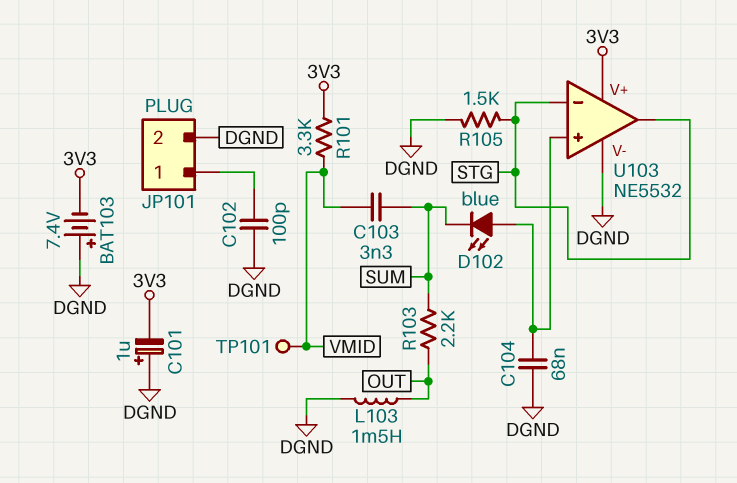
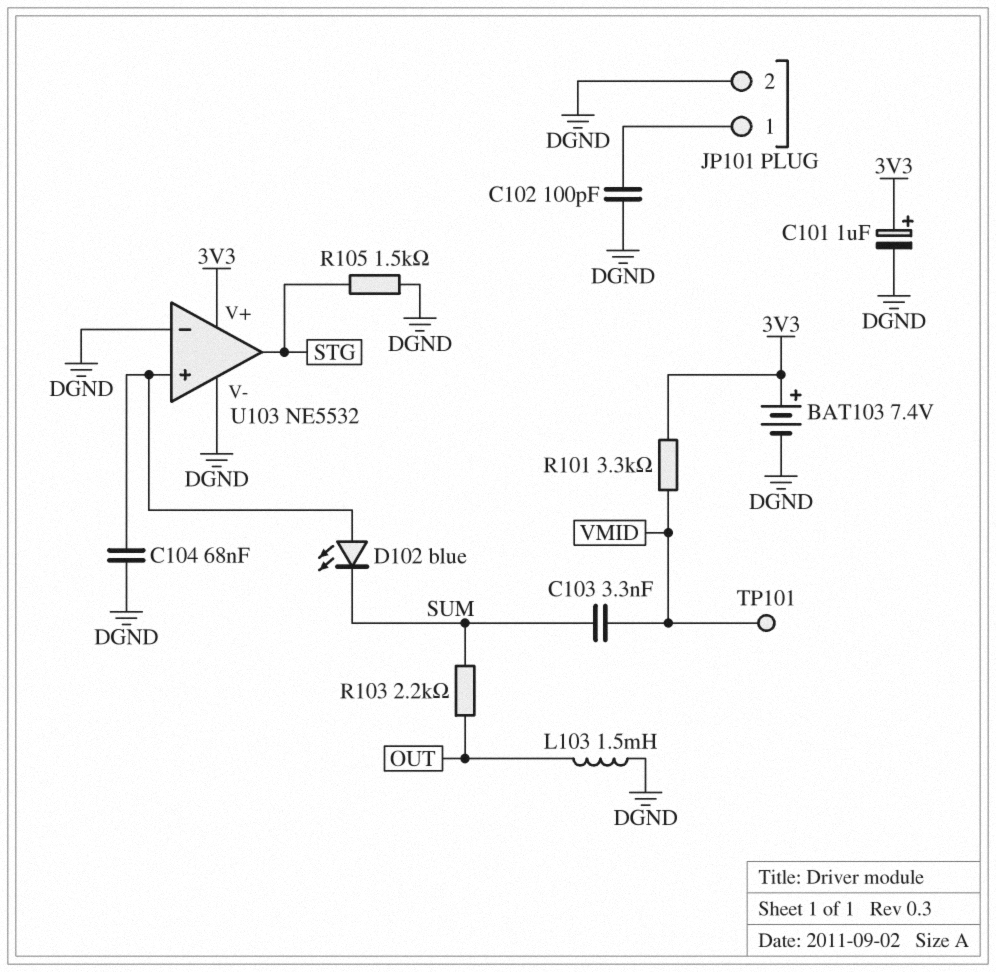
BAT103: 7.4V (plus DGND, minus 3V3) -> 7.4V (plus 3V3, minus DGND)
C101: 1uF (plus DGND, minus 3V3) -> 1uF (plus 3V3, minus DGND)
U103 pin in-: STG -> DGND

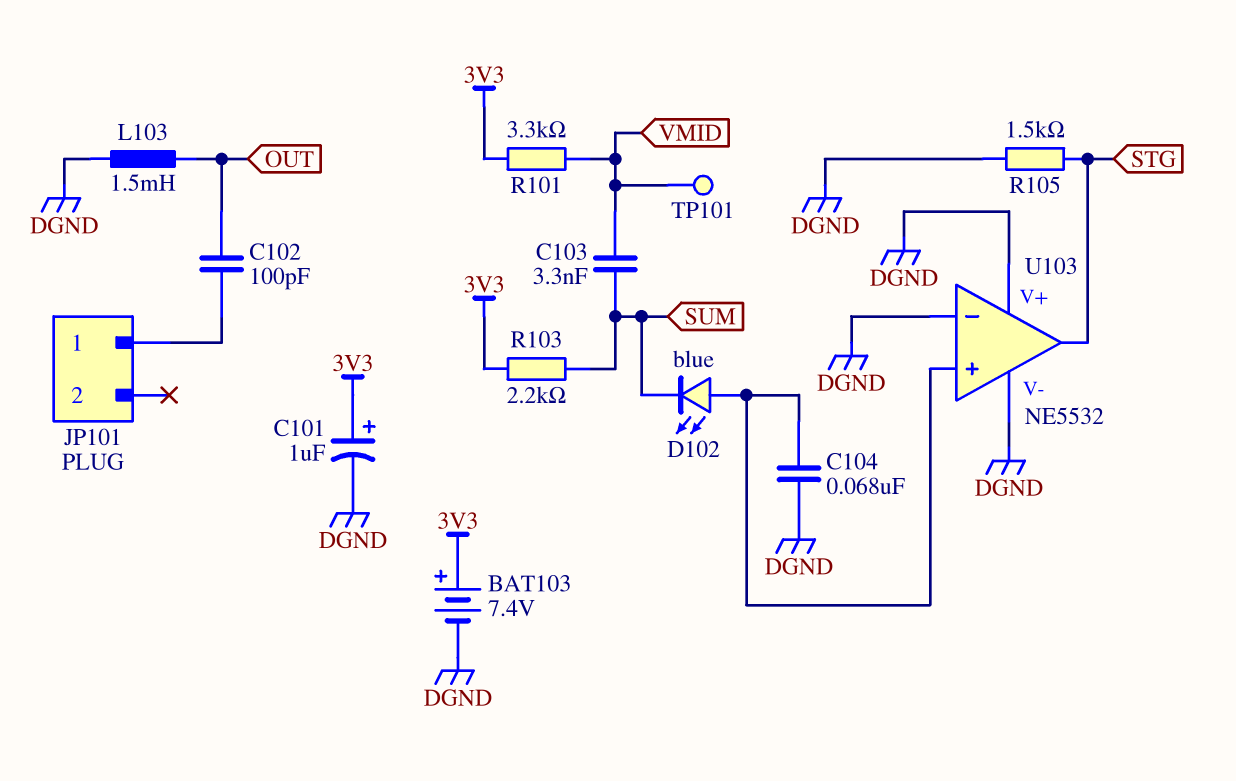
C102: 100pF (DGND, JP101/1) -> 100pF (JP101/1, OUT)
JP101 pin 2: DGND -> none
R103: 2.2k (OUT, SUM) -> 2.2k (3V3, SUM)
U103 pin V+: 3V3 -> DGND

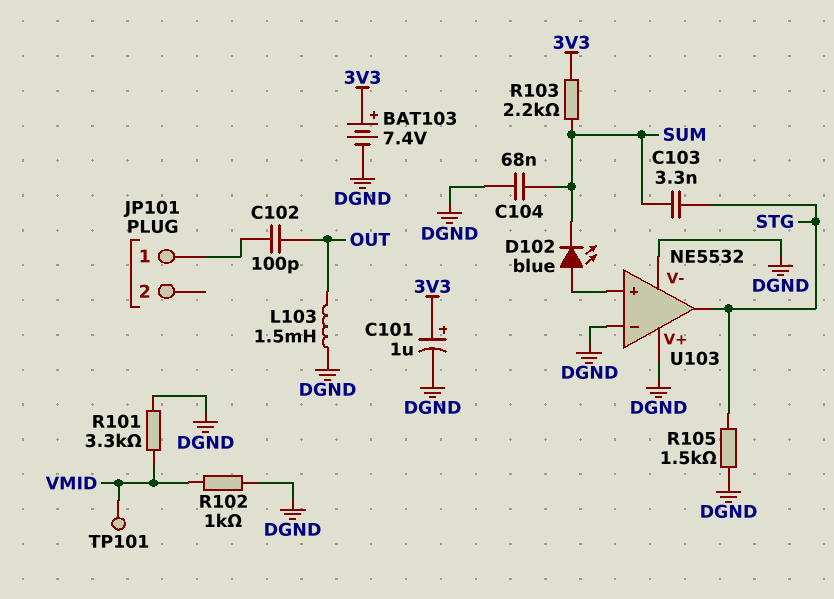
C103: 3.3nF (SUM, VMID) -> 3.3nF (STG, SUM)
C104: 68nF (DGND, U103/in+) -> 68nF (DGND, SUM)
R101: 3.3k (3V3, VMID) -> 3.3k (DGND, VMID)
R102: none -> 1k (DGND, VMID)

